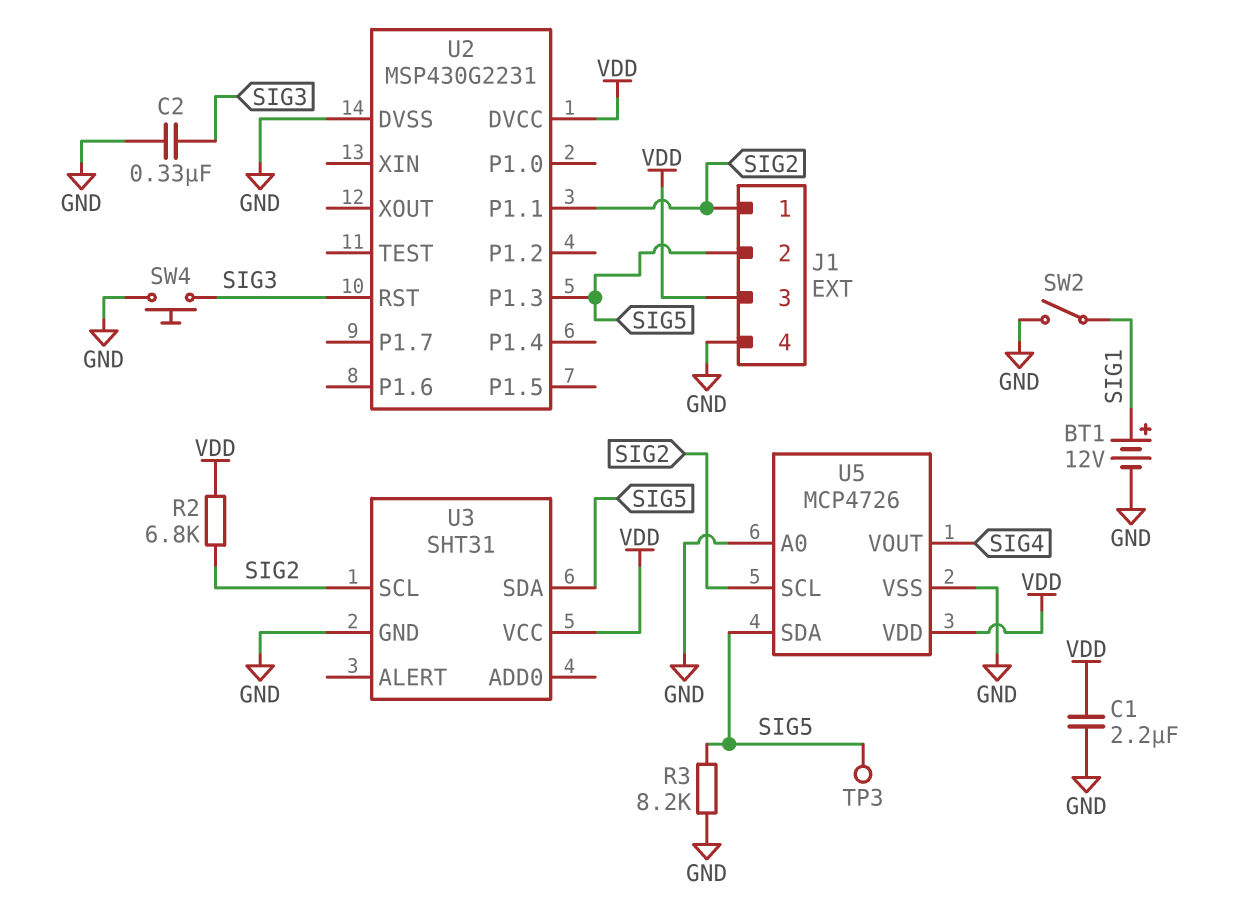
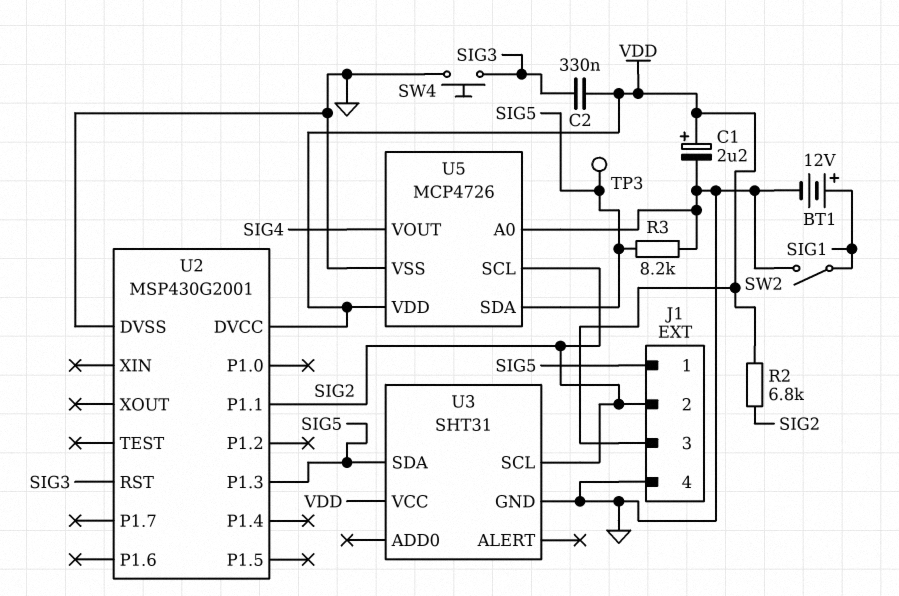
C1: 2.2uF (GND, VDD) -> 2.2uF (plus VDD, minus GND)
C2: 330nF (GND, SIG3) -> 330nF (SIG3, VDD)
J1 pin 1: SIG2 -> SIG5
J1 pin 2: SIG5 -> SIG2
U2: MSP430G2231 -> MSP430G2001

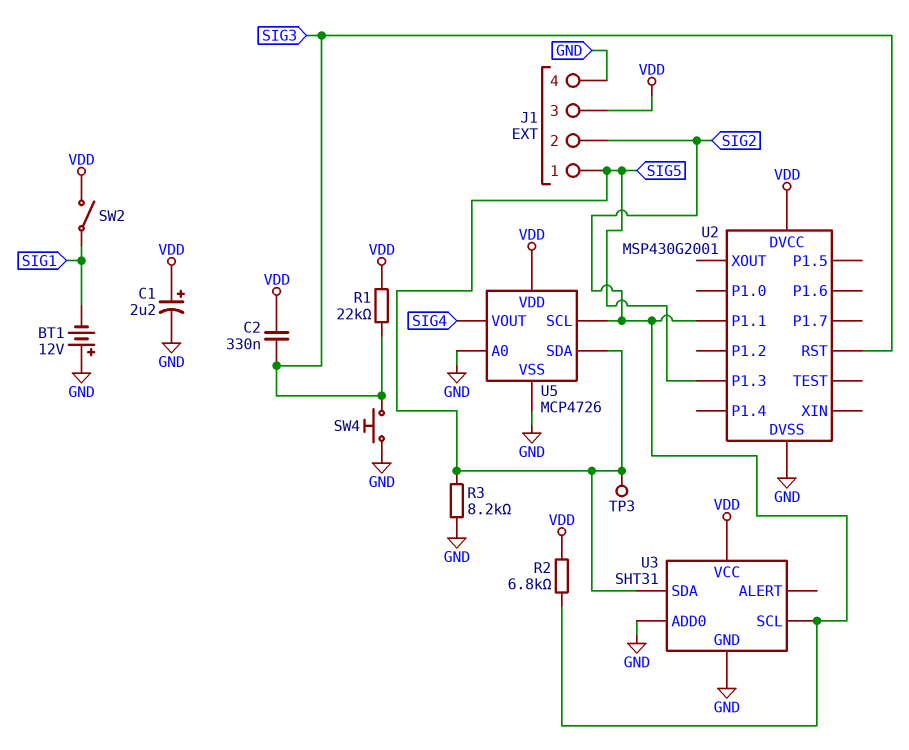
BT1: 12V (plus SIG1, minus GND) -> 12V (plus GND, minus SIG1)
R1: none -> 22k (SIG3, VDD)
SW2: switch (GND, SIG1) -> switch (SIG1, VDD)
U3 pin ADD0: none -> GND

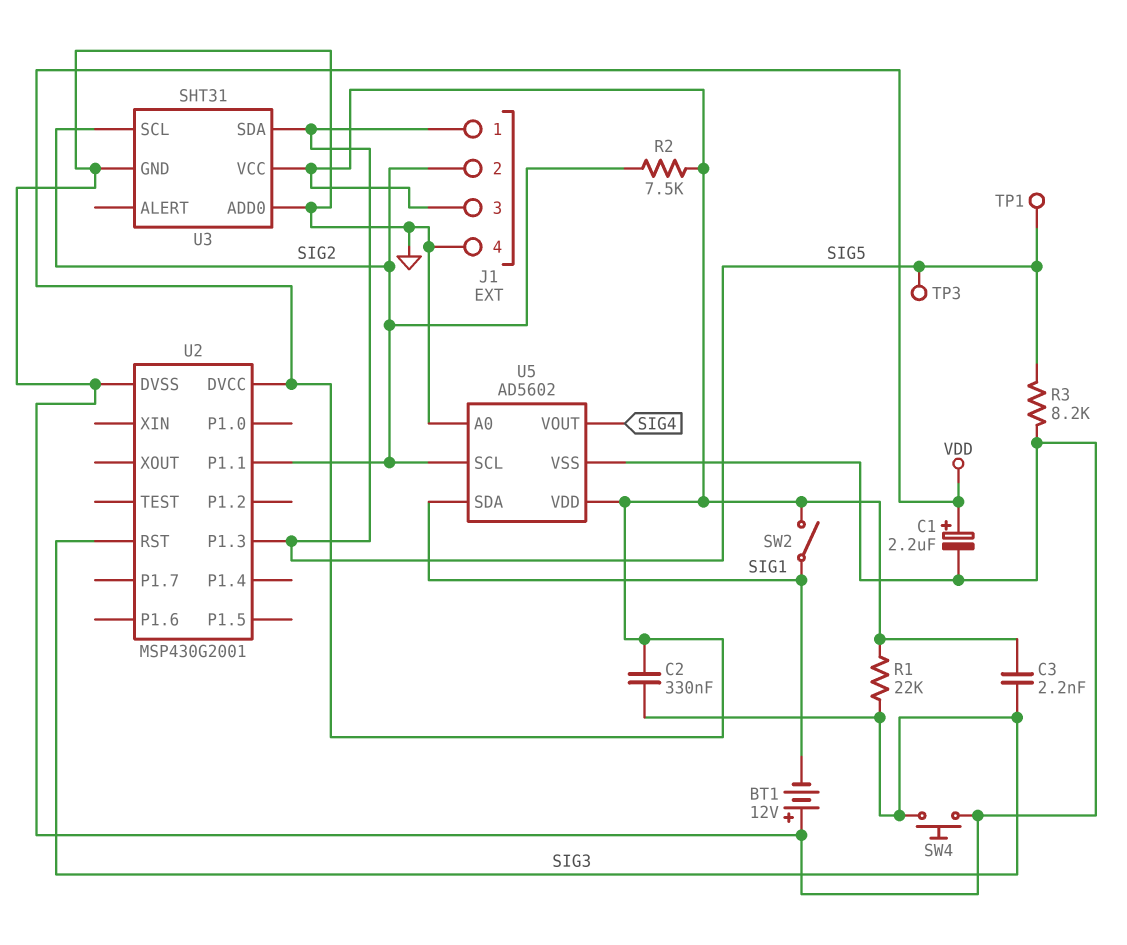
C3: none -> 2.2nF (SIG3, VDD)
R2: 6.8k (SIG2, VDD) -> 7.5k (SIG2, VDD)
TP1: none -> test point (SIG5)
U5: MCP4726 -> AD5602
U5 pin SDA: SIG5 -> SIG1

